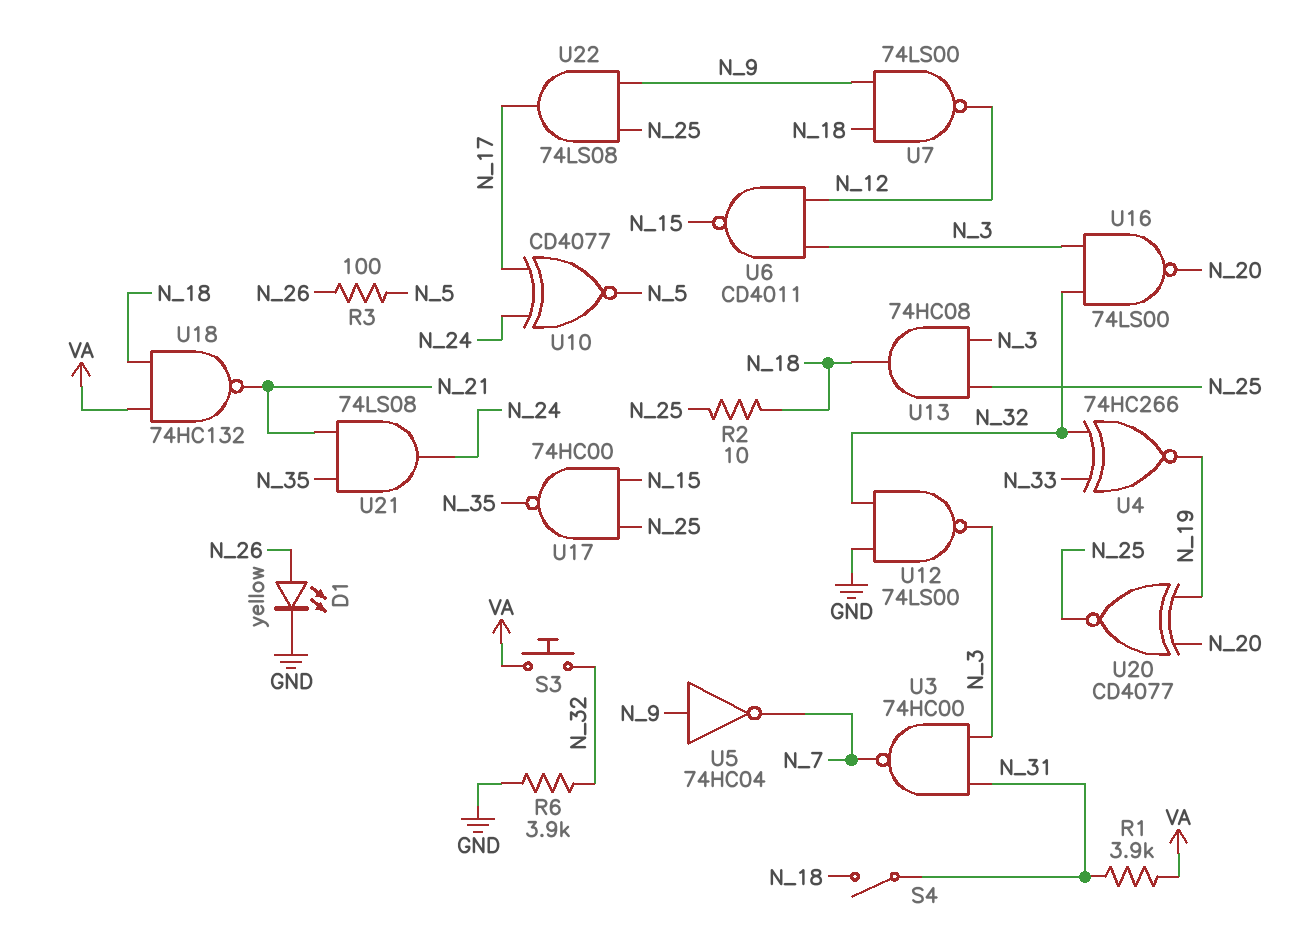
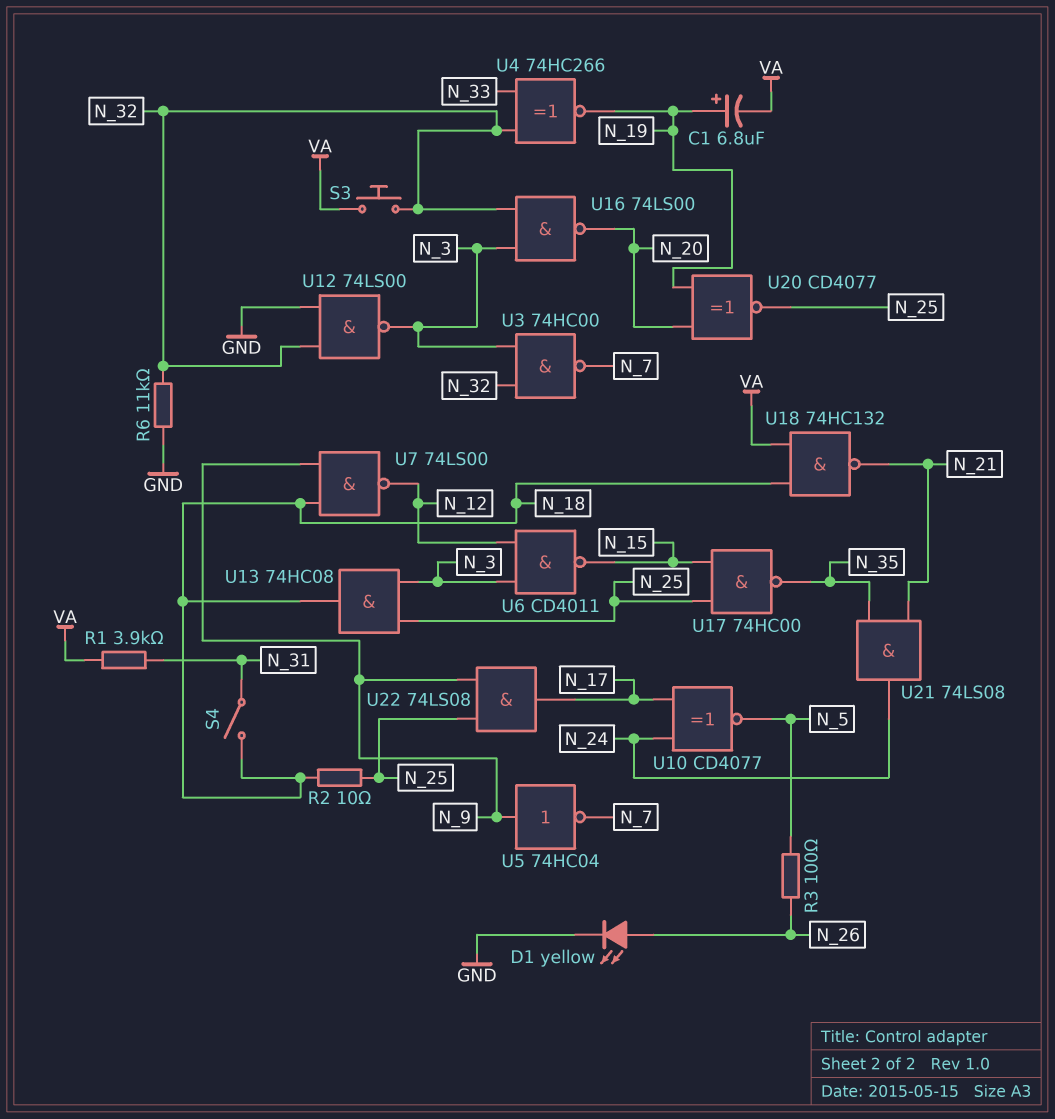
C1: none -> 6.8uF (plus N_19, minus VA)
R6: 3.9k (GND, N_32) -> 11k (GND, N_32)
U3: NAND 74HC00 (in N_3, in N_31, out N_7) -> NAND 74HC00 (in N_3, in N_32, out N_7)

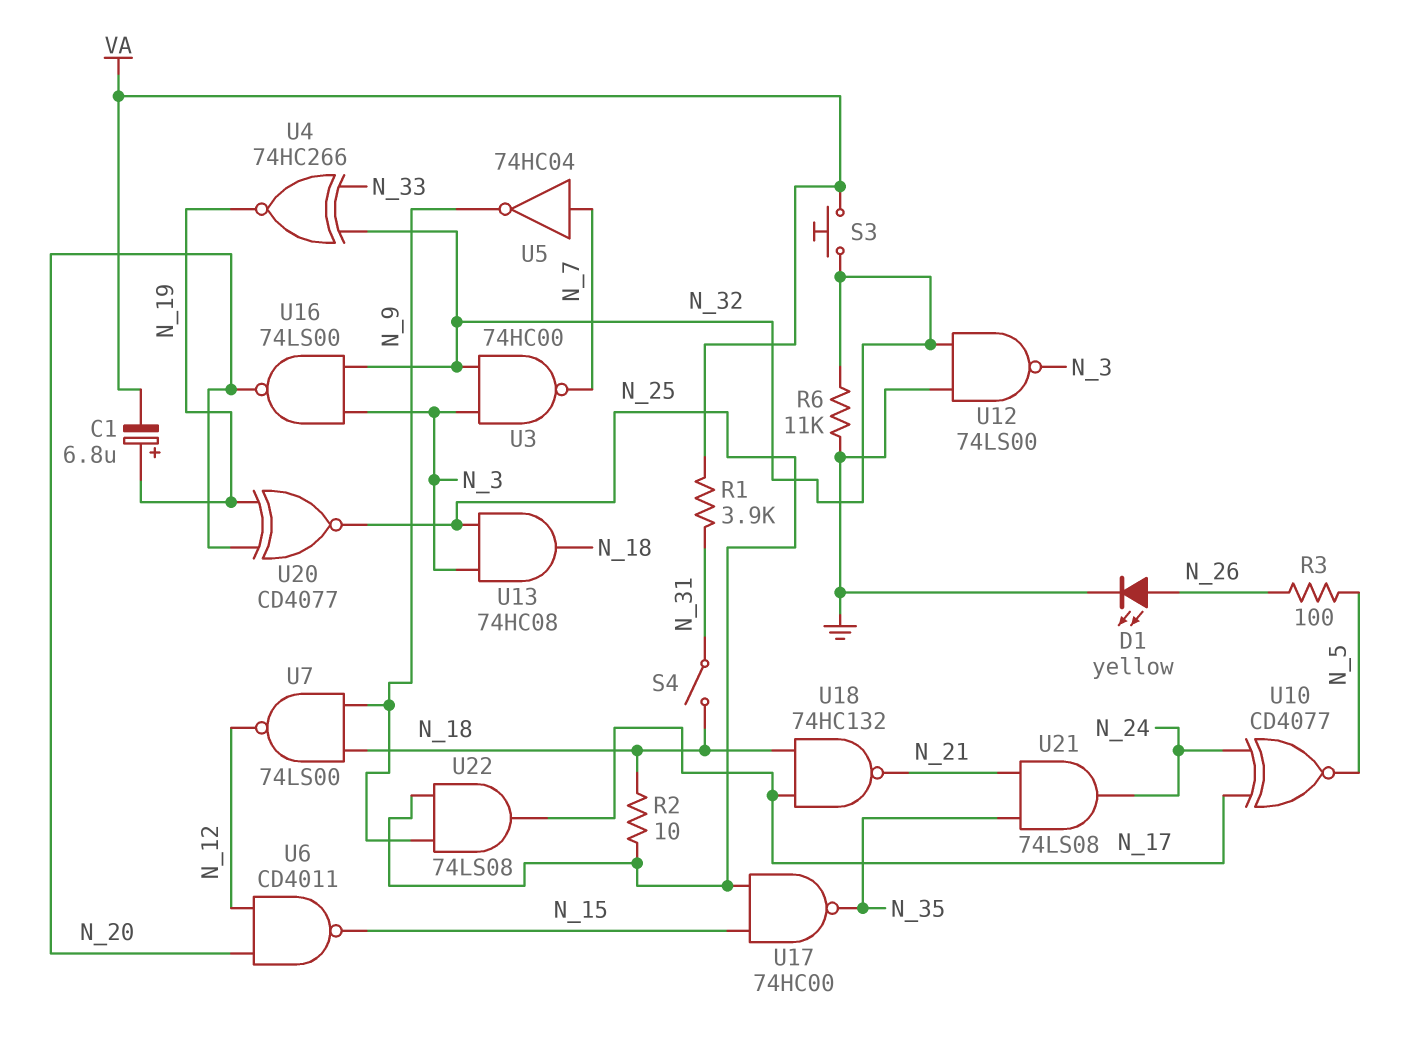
U5: NOT 74HC04 (in N_9, out N_7) -> NOT 74HC04 (in N_7, out N_9)
U6: NAND CD4011 (in N_3, in N_12, out N_15) -> NAND CD4011 (in N_12, in N_20, out N_15)
U18: NAND 74HC132 (in N_18, in VA, out N_21) -> NAND 74HC132 (in N_17, in N_18, out N_21)

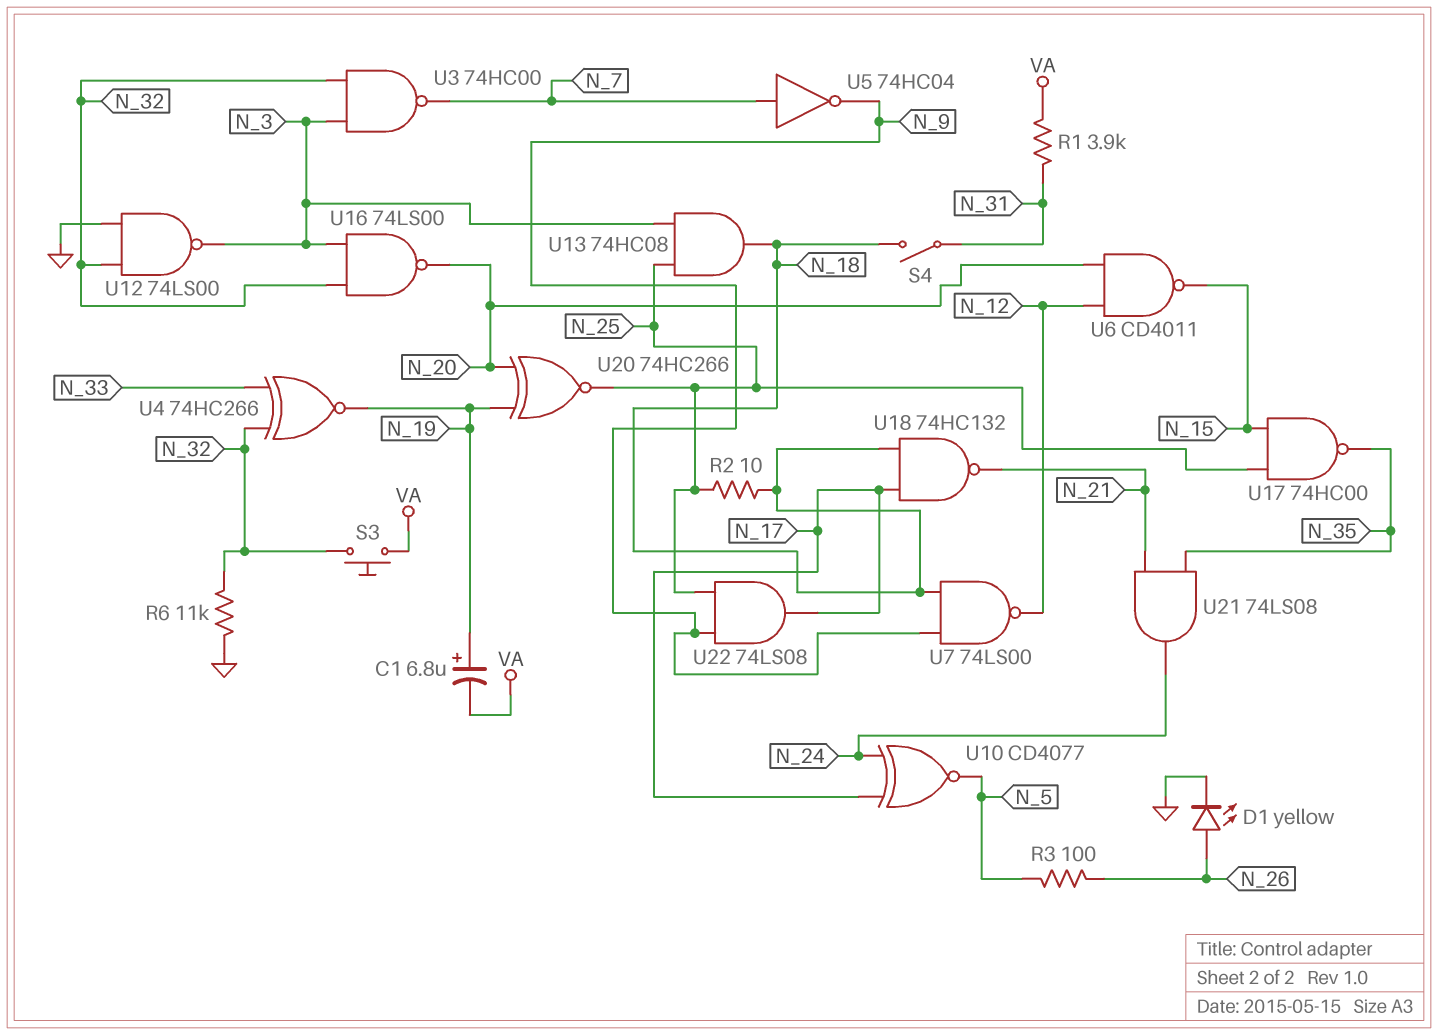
U20: XNOR CD4077 (in N_19, in N_20, out N_25) -> XNOR 74HC266 (in N_19, in N_20, out N_25)

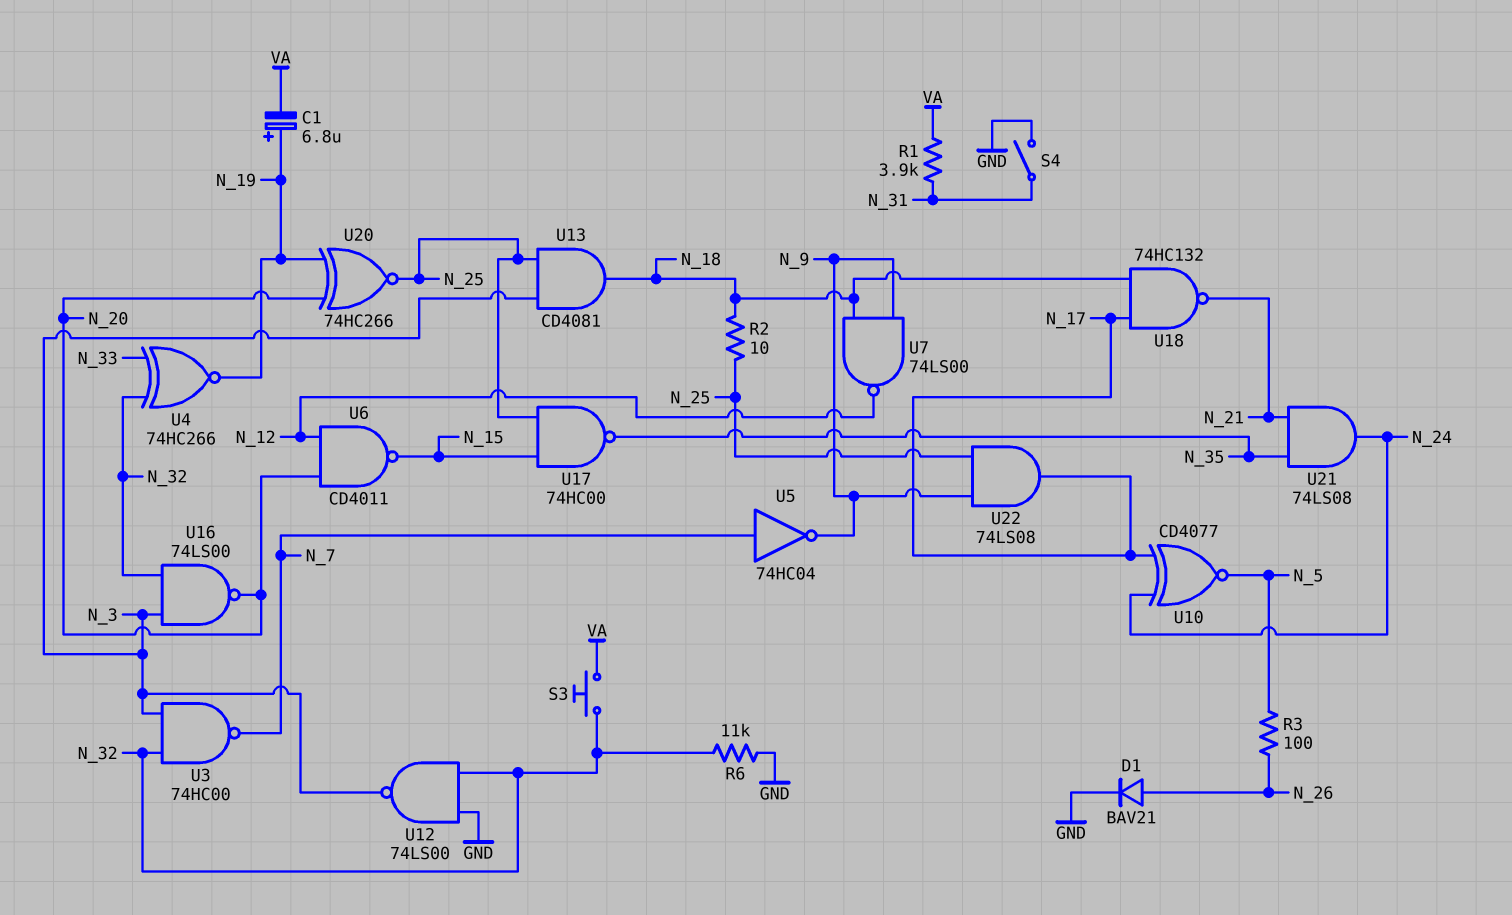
D1: LED yellow (A N_26, K GND) -> diode BAV21 (A N_26, K GND)
S4: switch (N_18, N_31) -> switch (GND, N_31)
U13: AND 74HC08 (in N_3, in N_25, out N_18) -> AND CD4081 (in N_3, in N_25, out N_18)

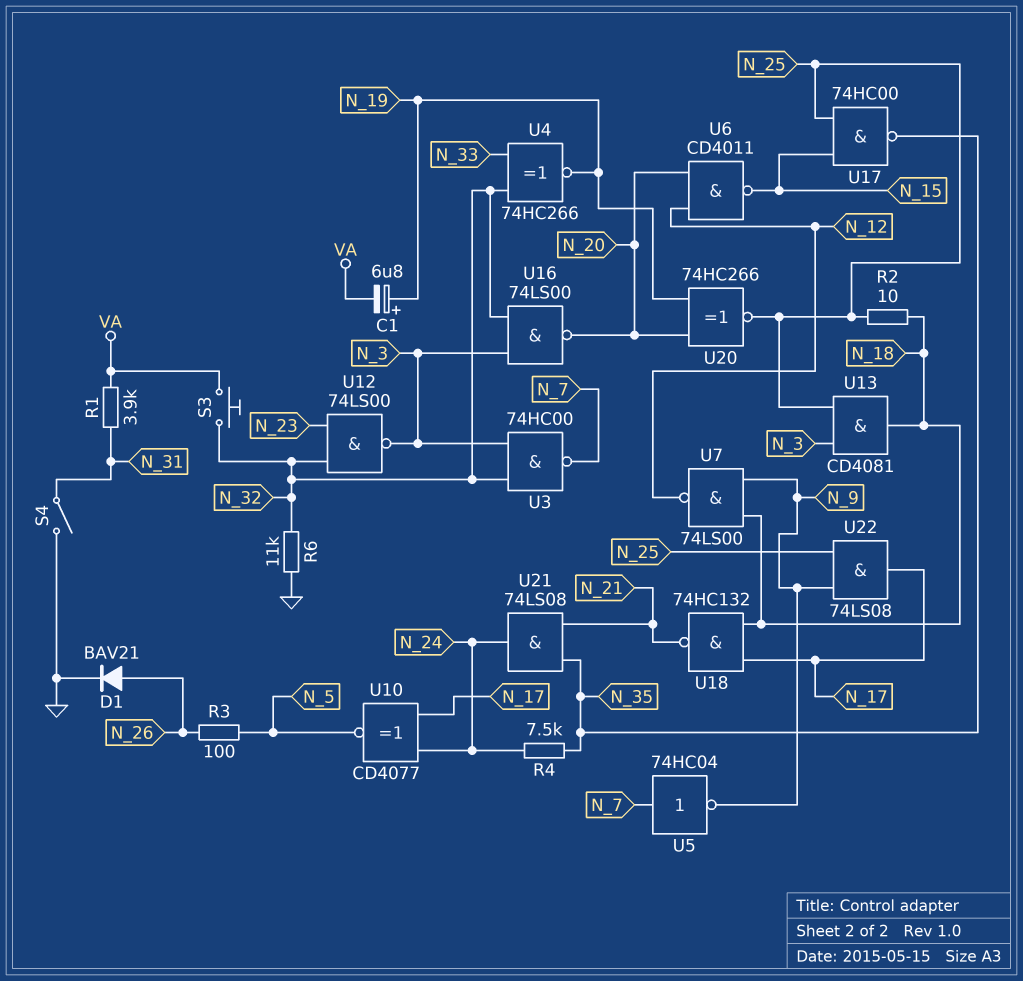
R4: none -> 7.5k (N_24, N_35)
U12: NAND 74LS00 (in GND, in N_32, out N_3) -> NAND 74LS00 (in N_23, in N_32, out N_3)

